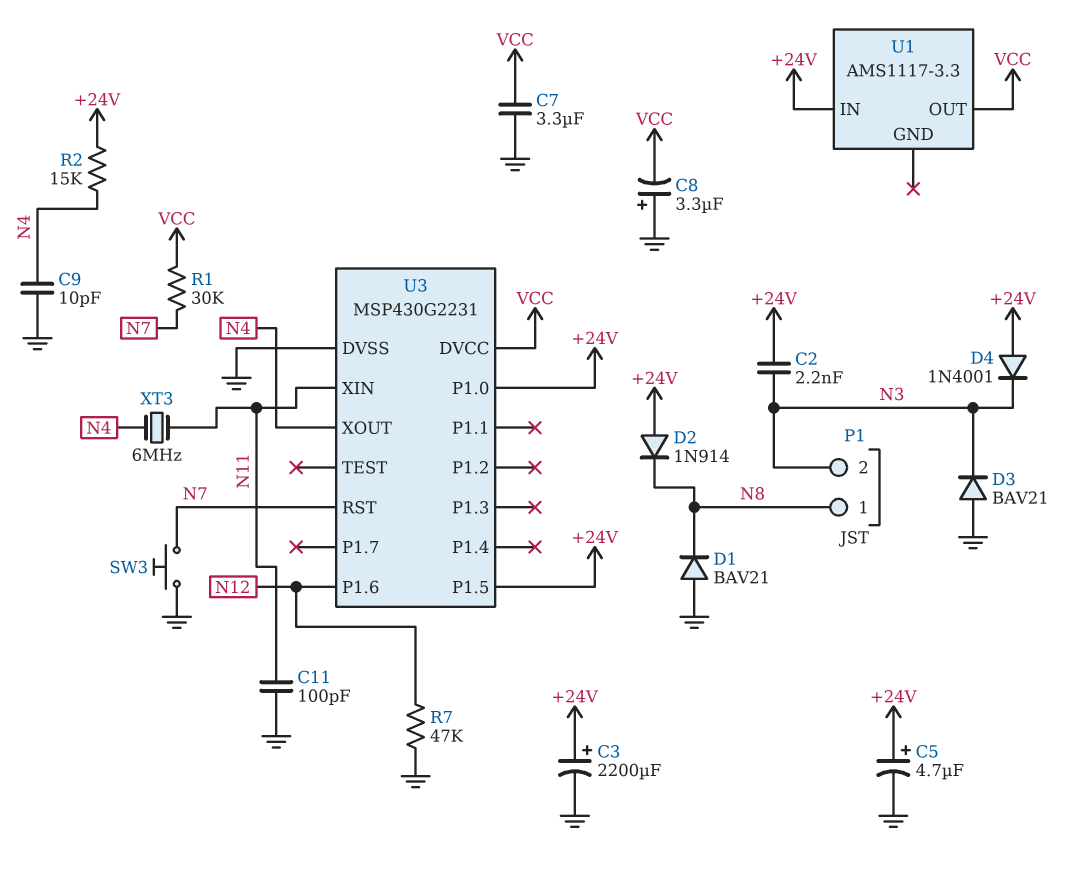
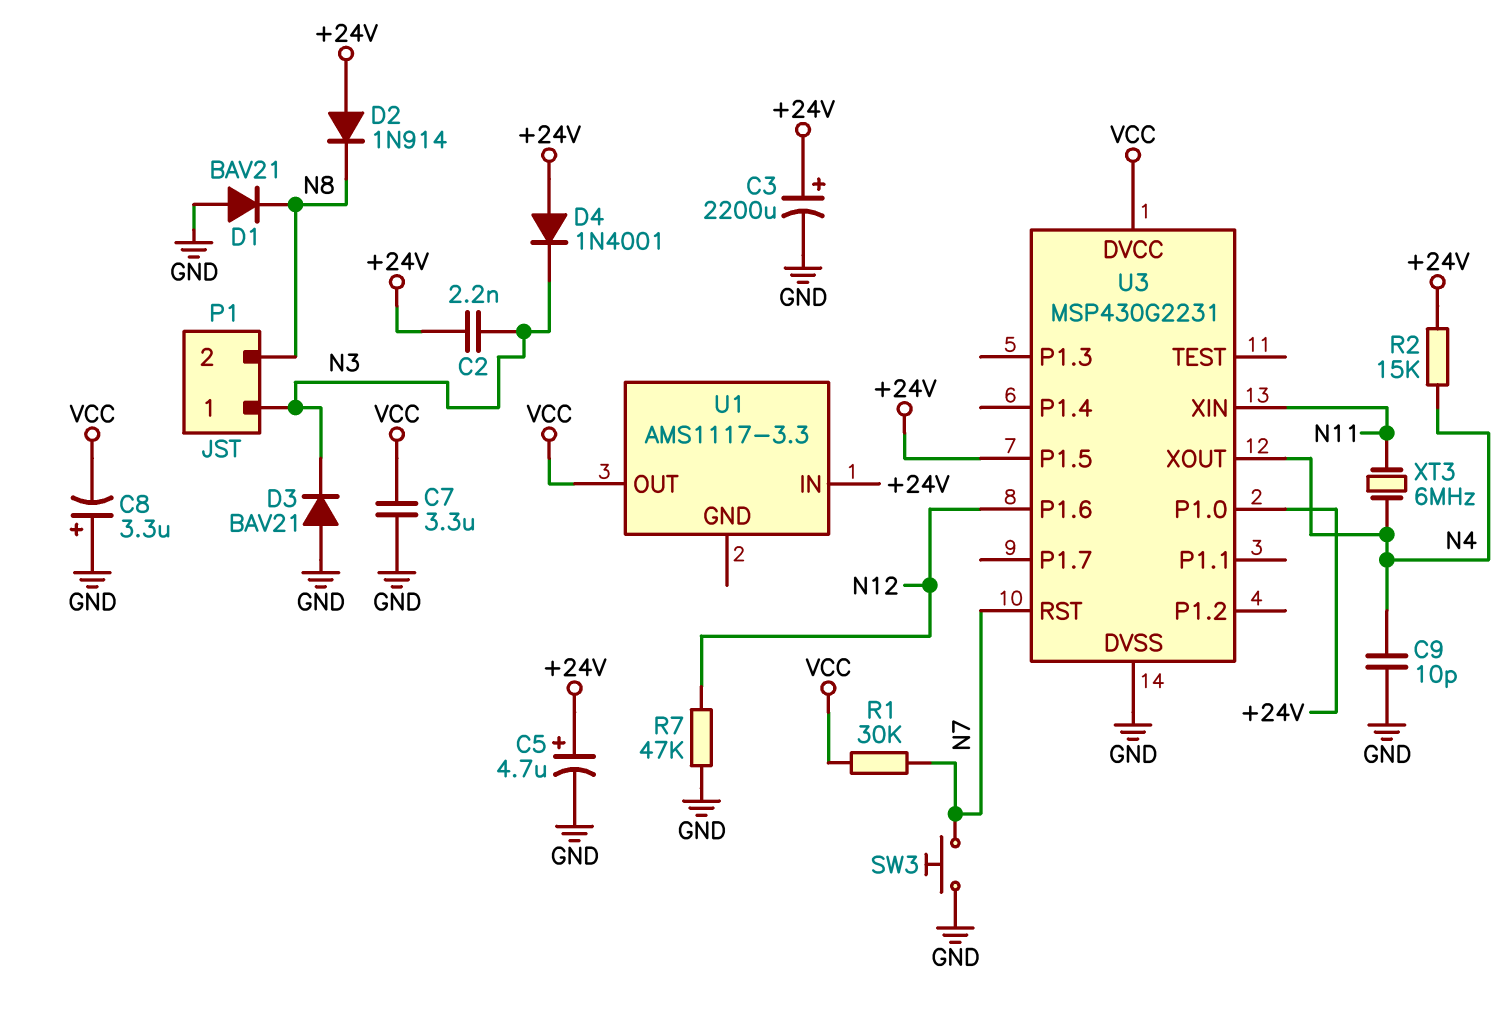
C11: 100pF (GND, N11) -> none
P1 pin 1: N8 -> N3
P1 pin 2: N3 -> N8

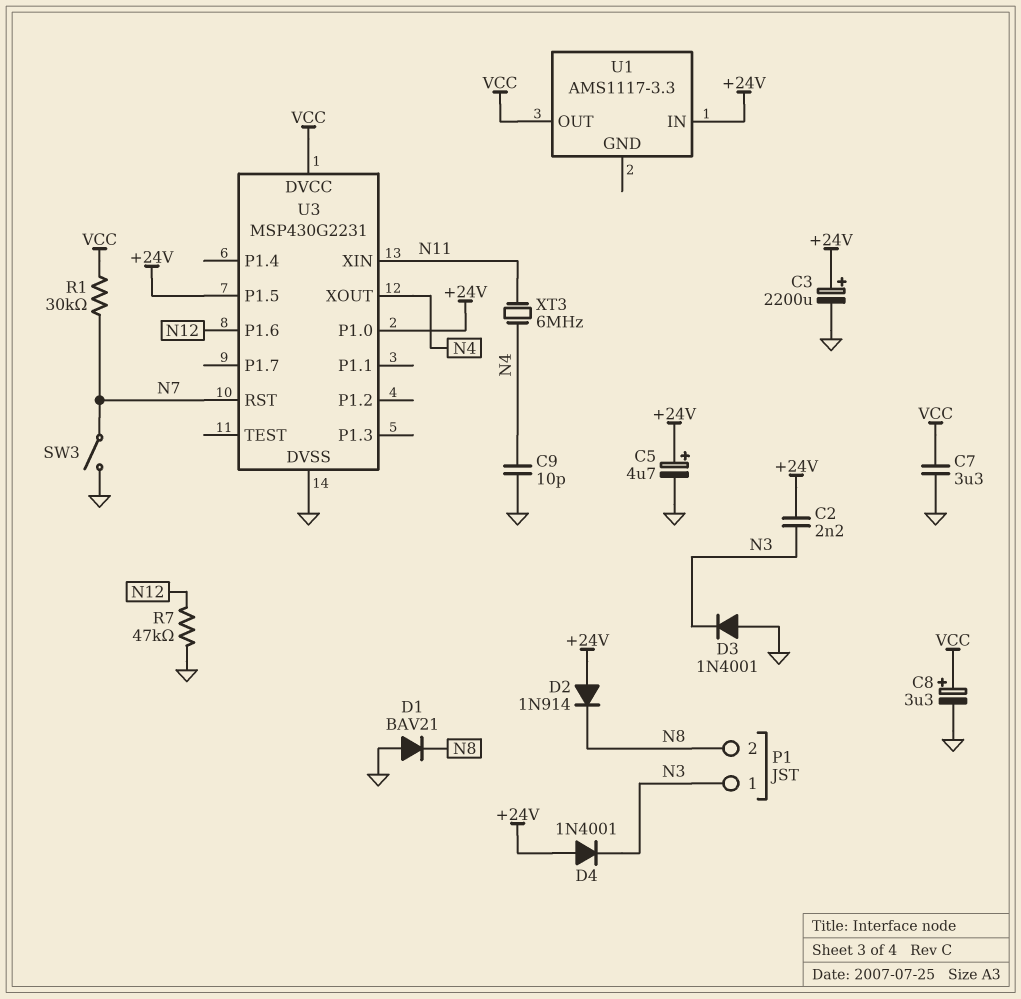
C8: 3.3uF (plus GND, minus VCC) -> 3.3uF (plus VCC, minus GND)
D3: diode BAV21 (A GND, K N3) -> diode 1N4001 (A GND, K N3)
R2: 15k (+24V, N4) -> none
SW3: button (GND, N7) -> switch (GND, N7)

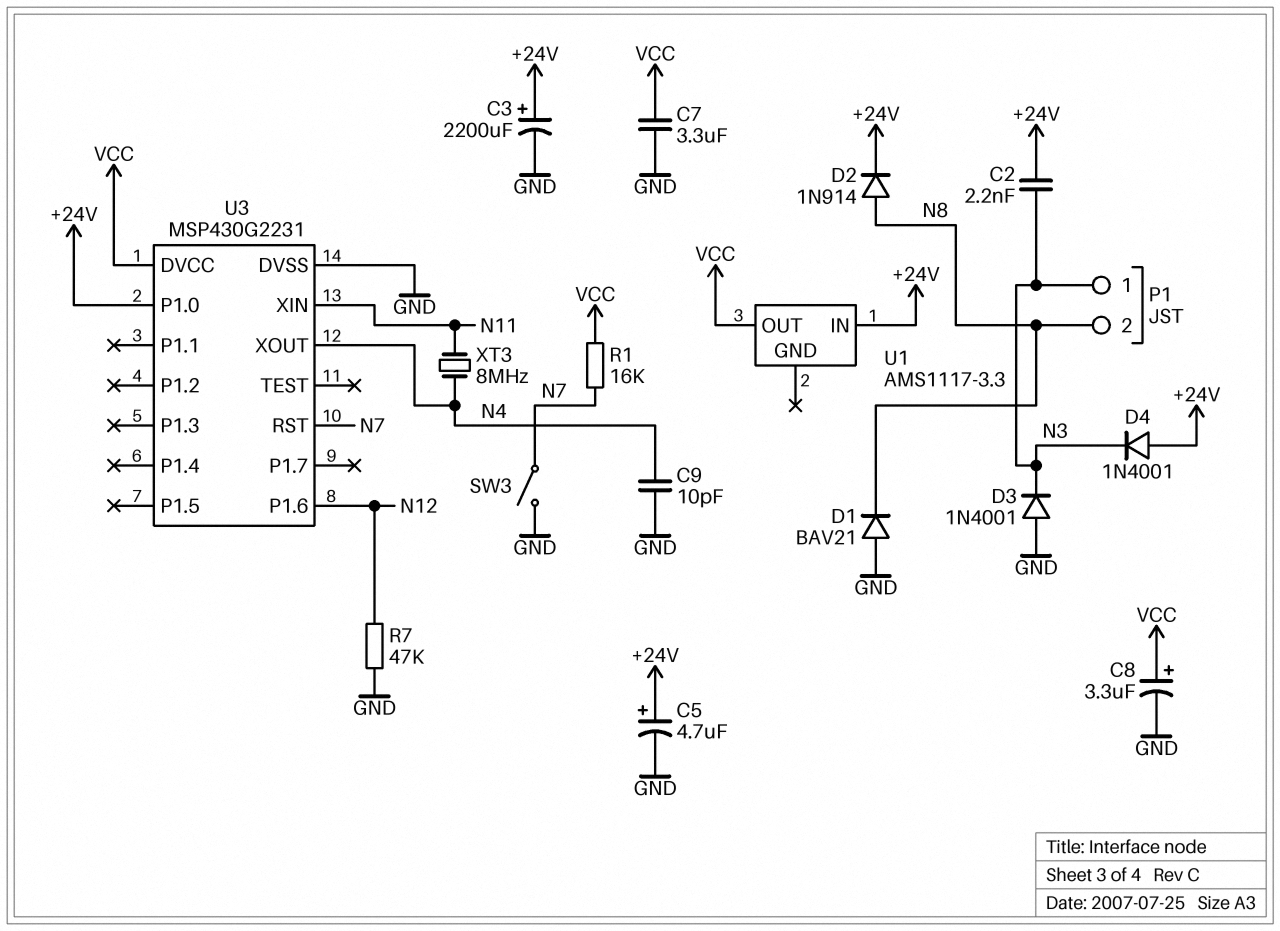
D2: diode 1N914 (A +24V, K N8) -> diode 1N914 (A N8, K +24V)
R1: 30k (N7, VCC) -> 16k (N7, VCC)
U3 pin P1.5: +24V -> none
XT3: 6MHz (N4, N11) -> 8MHz (N4, N11)

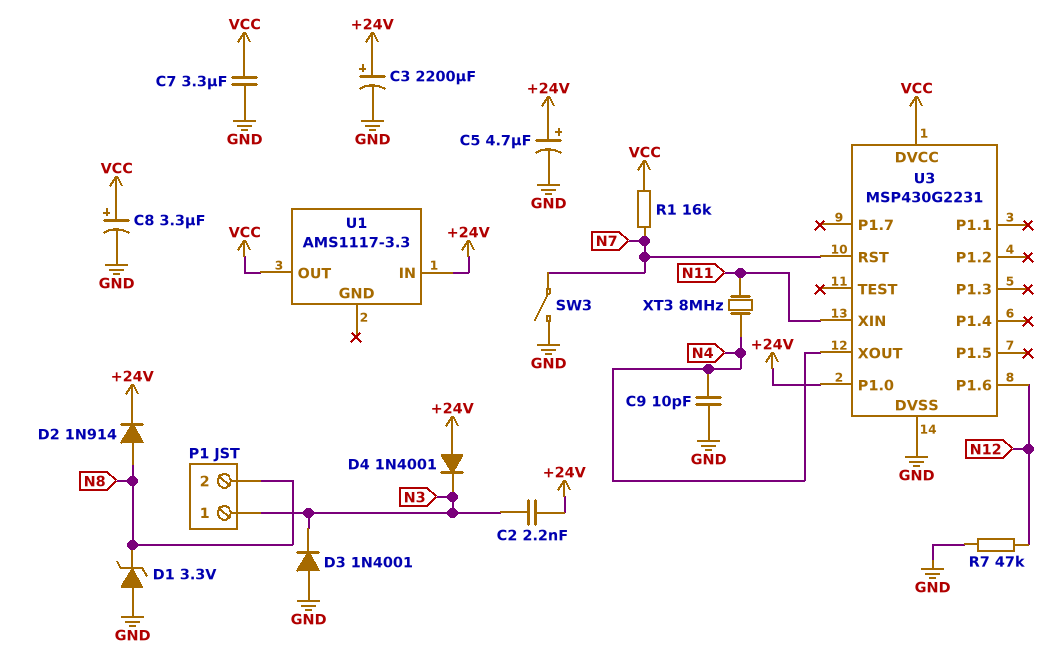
D1: diode BAV21 (A GND, K N8) -> zener 3.3V (A GND, K N8)

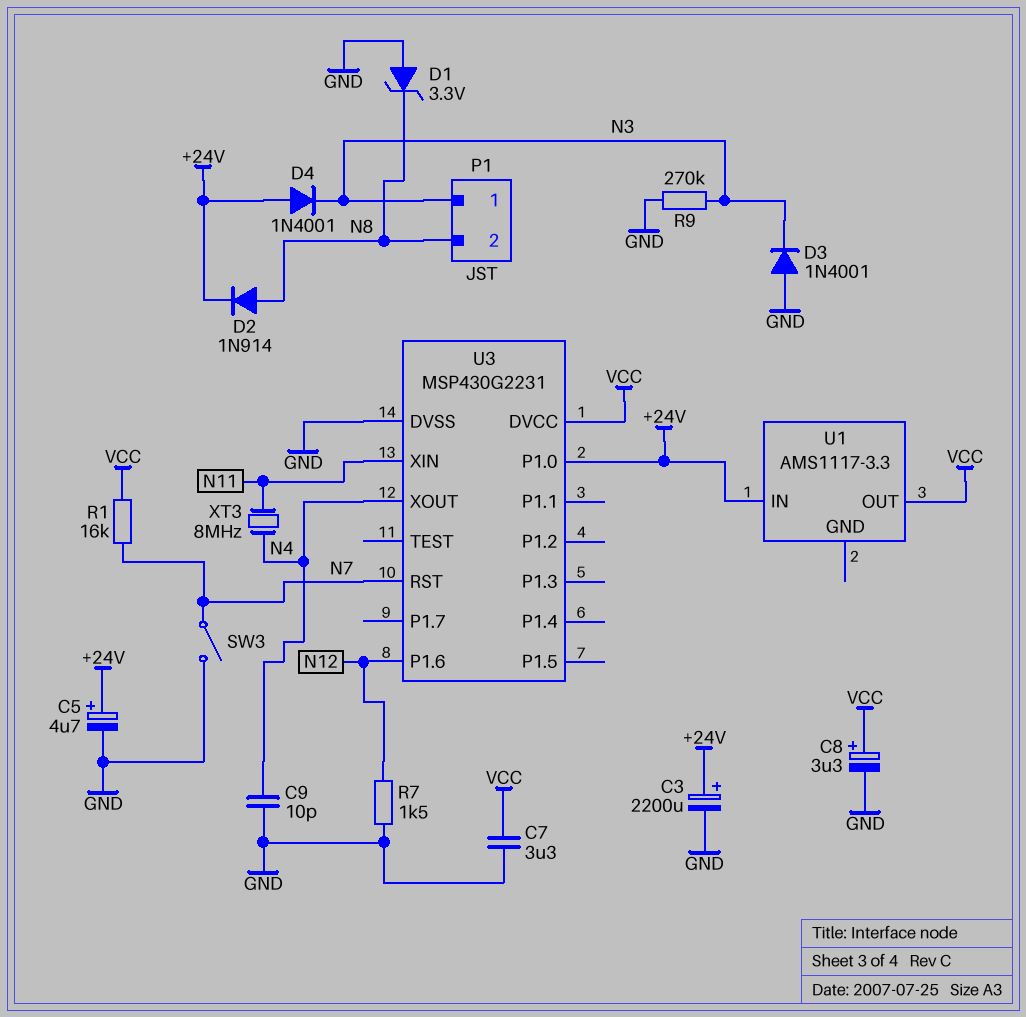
C2: 2.2nF (+24V, N3) -> none
R7: 47k (GND, N12) -> 1.5k (GND, N12)
R9: none -> 270k (GND, N3)

